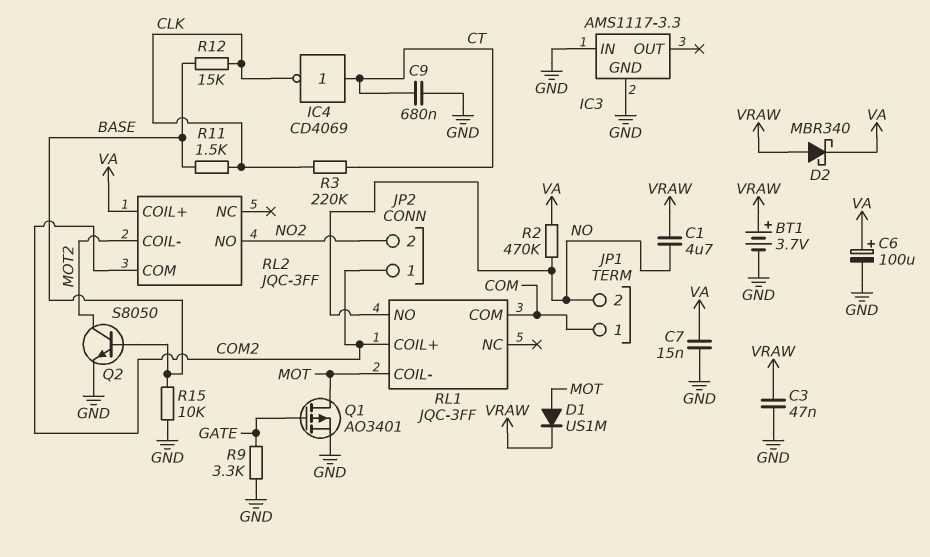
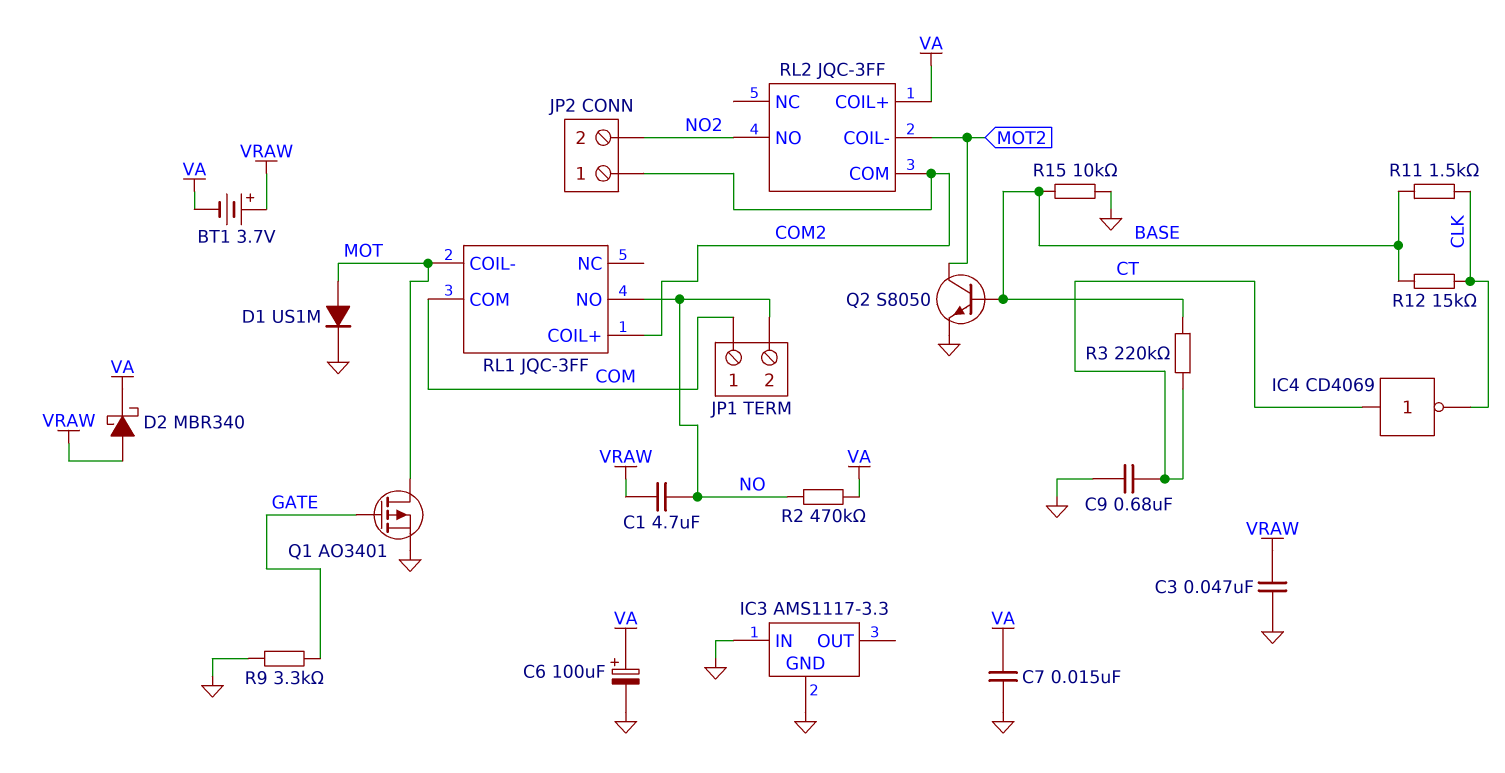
BT1: 3.7V (plus VRAW, minus GND) -> 3.7V (plus VRAW, minus VA)
D1: diode US1M (A MOT, K VRAW) -> diode US1M (A MOT, K GND)
R3: 220k (CLK, CT) -> 220k (BASE, CT)

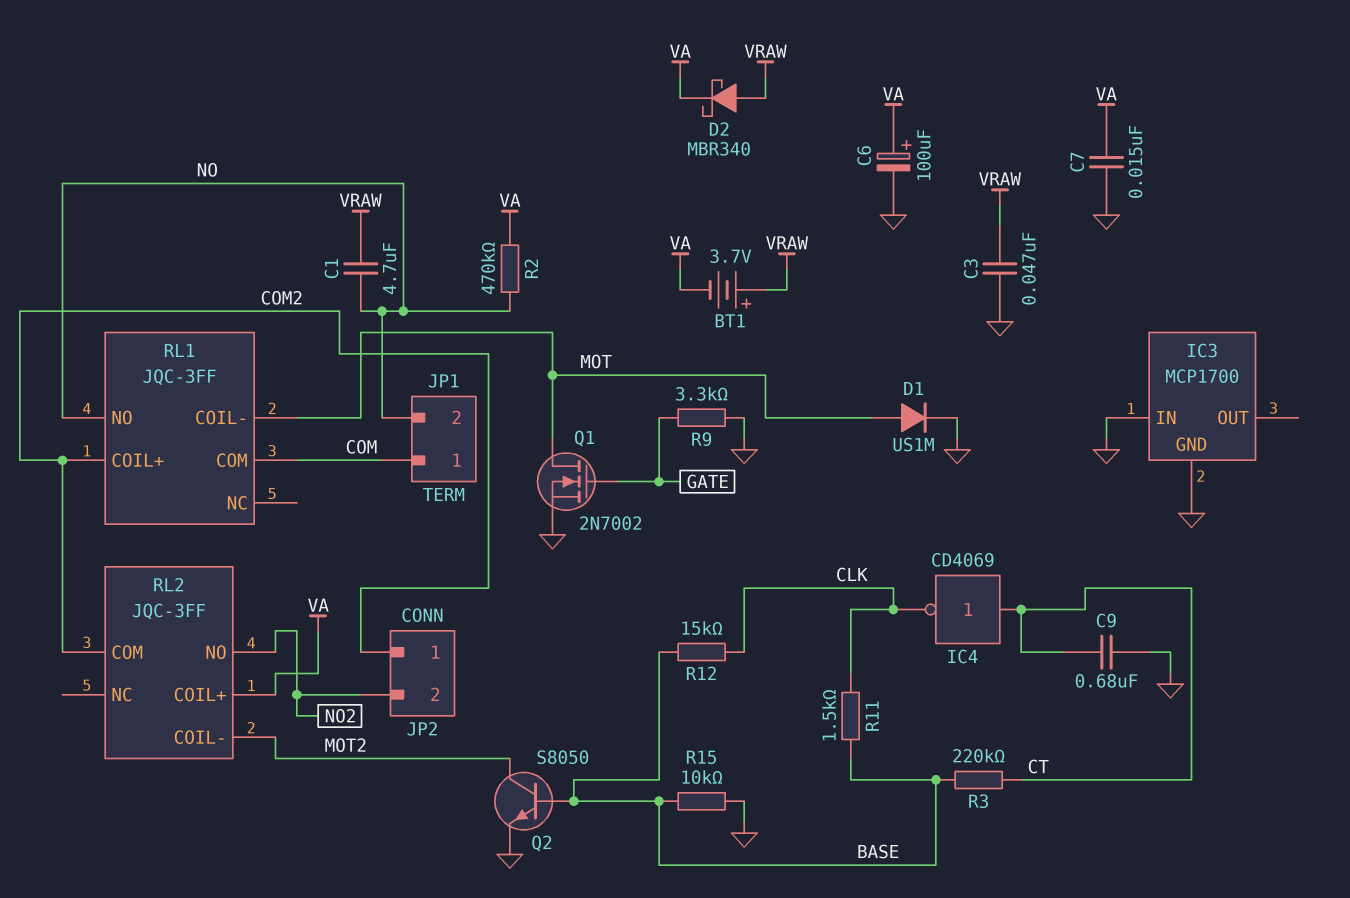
IC3: AMS1117-3.3 -> MCP1700
Q1: PMOS AO3401 (G GATE, D MOT, S GND) -> NMOS 2N7002 (G GATE, D MOT, S GND)

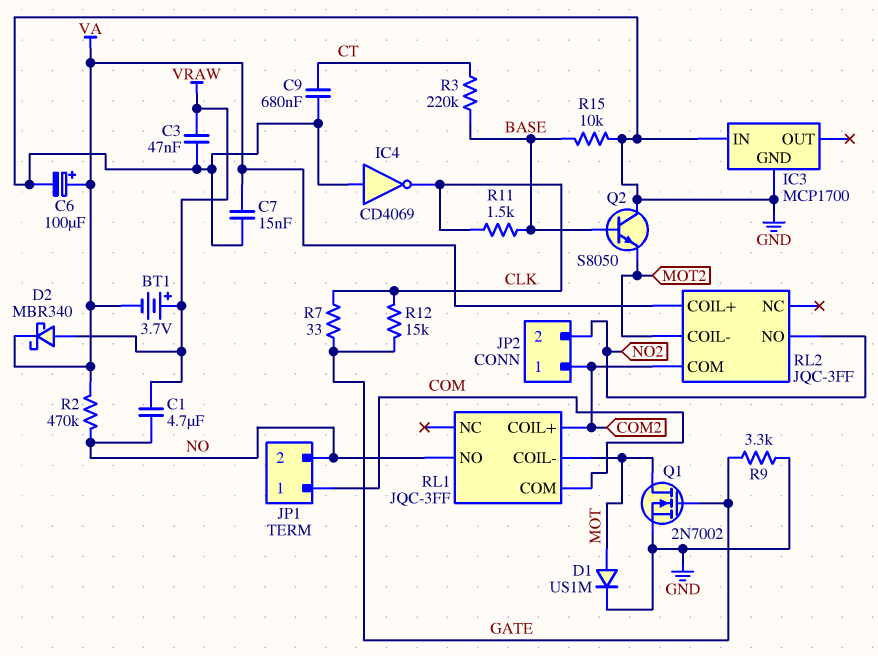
IC4: NOT CD4069 (in CT, out CLK) -> NOT CD4069 (in GND, out CLK)
Q2: NPN S8050 (B BASE, C MOT2, E GND) -> NPN S8050 (B BASE, C GND, E MOT2)
R7: none -> 33 (CLK, GATE)
R12: 15k (BASE, CLK) -> 15k (CLK, GATE)

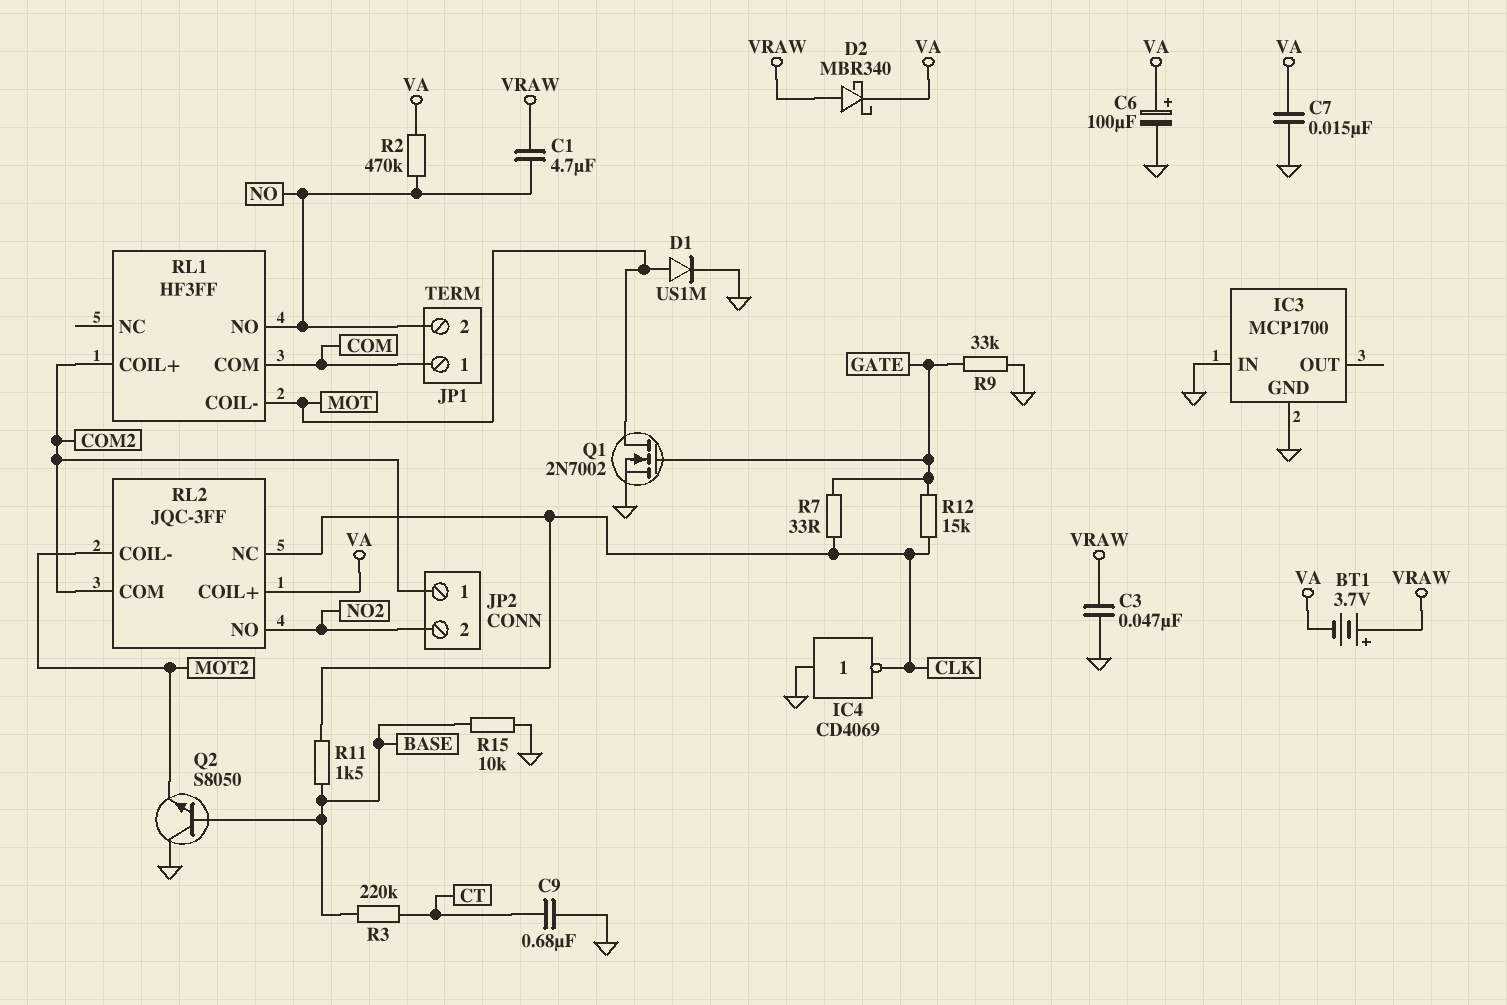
R9: 3.3k (GATE, GND) -> 33k (GATE, GND)
RL1: JQC-3FF -> HF3FF
RL2 pin NC: none -> CLK

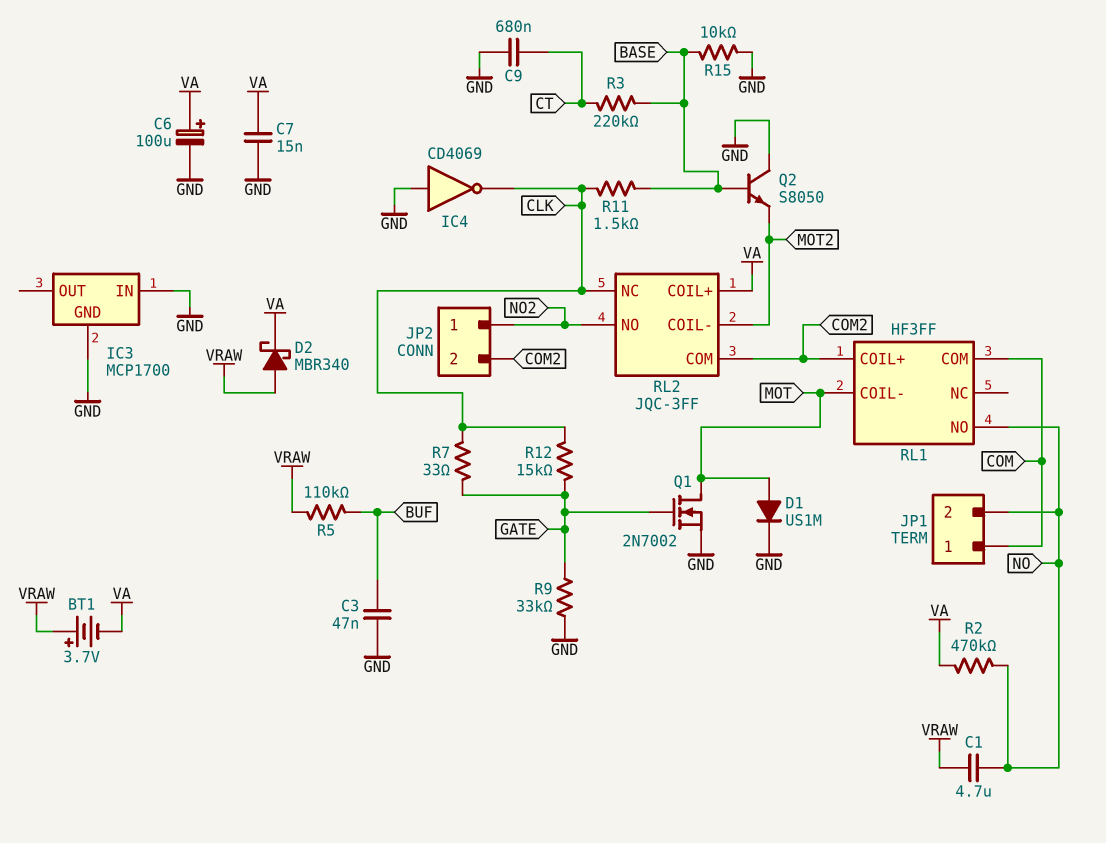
C3: 47nF (GND, VRAW) -> 47nF (BUF, GND)
JP2 pin 1: COM2 -> NO2
JP2 pin 2: NO2 -> COM2
R5: none -> 110k (BUF, VRAW)

